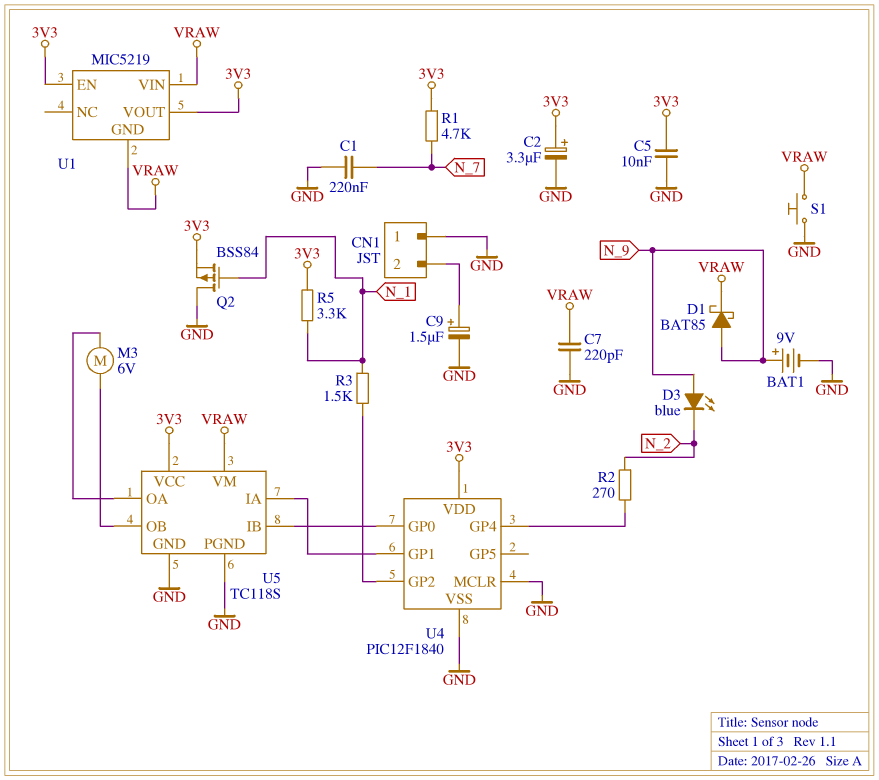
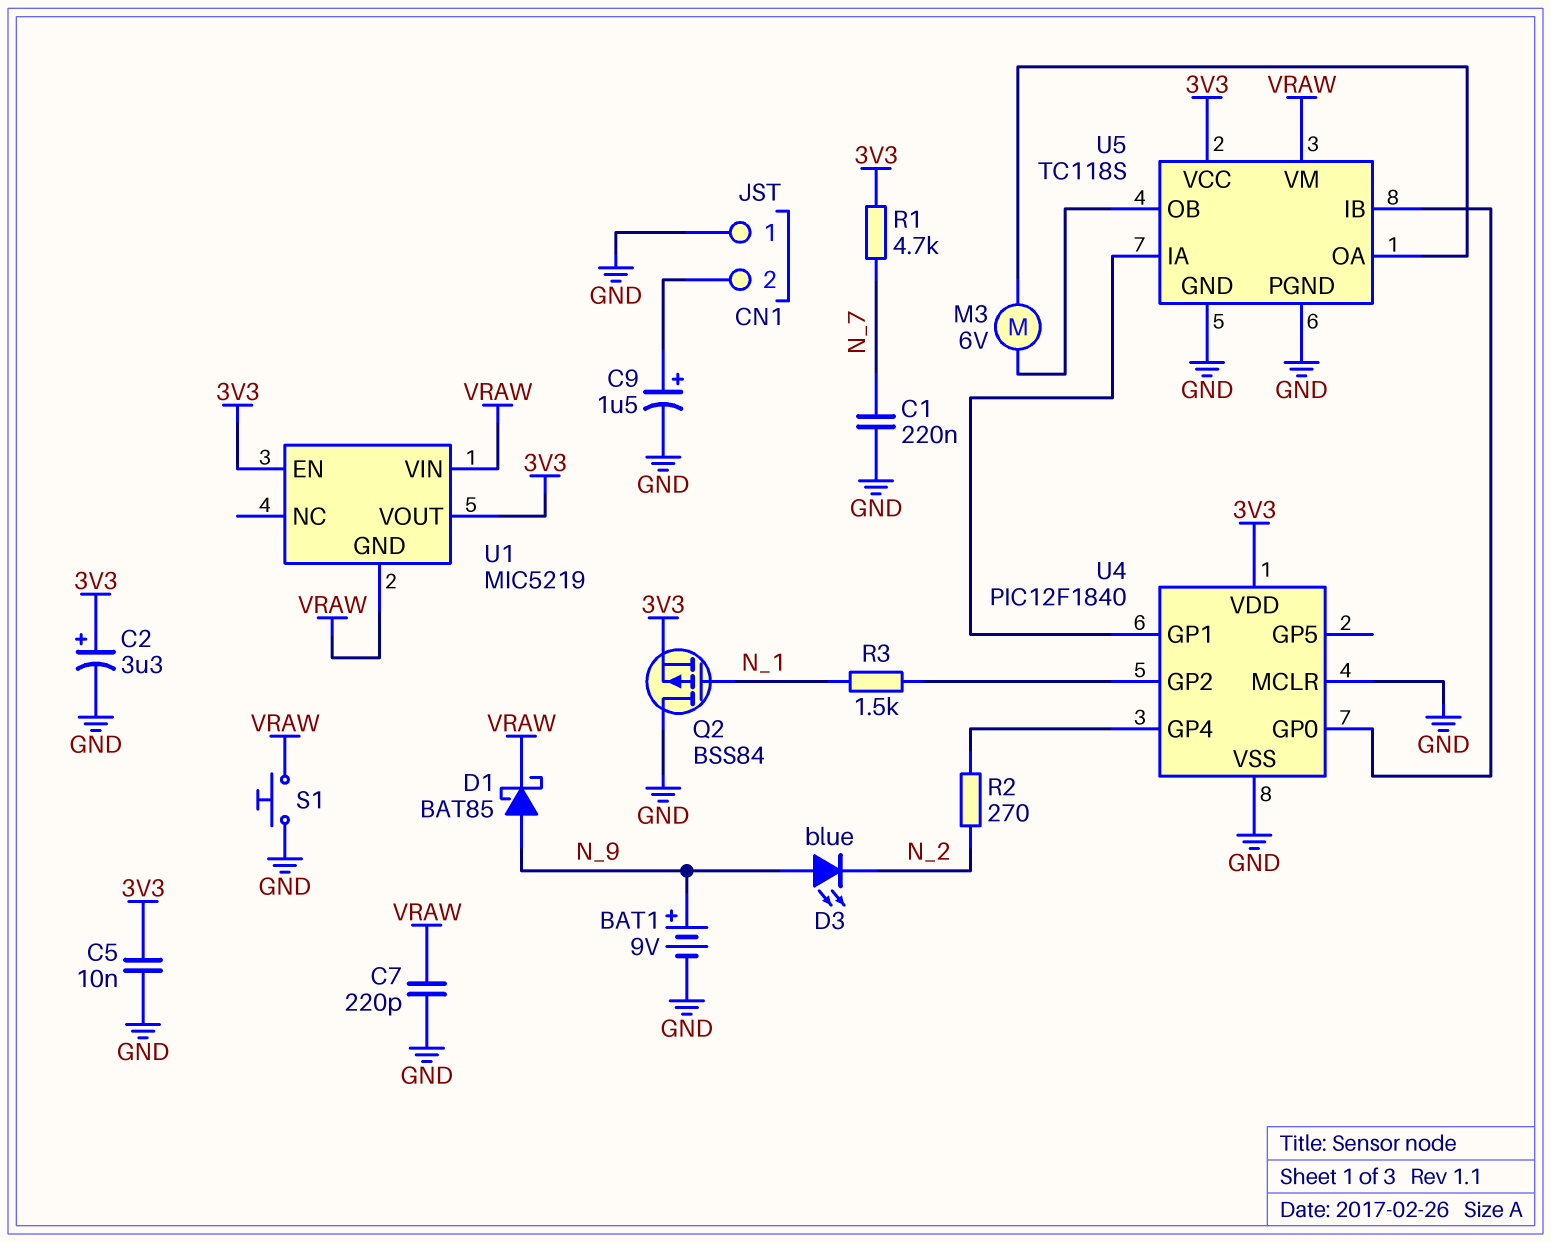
R5: 3.3k (3V3, N_1) -> none

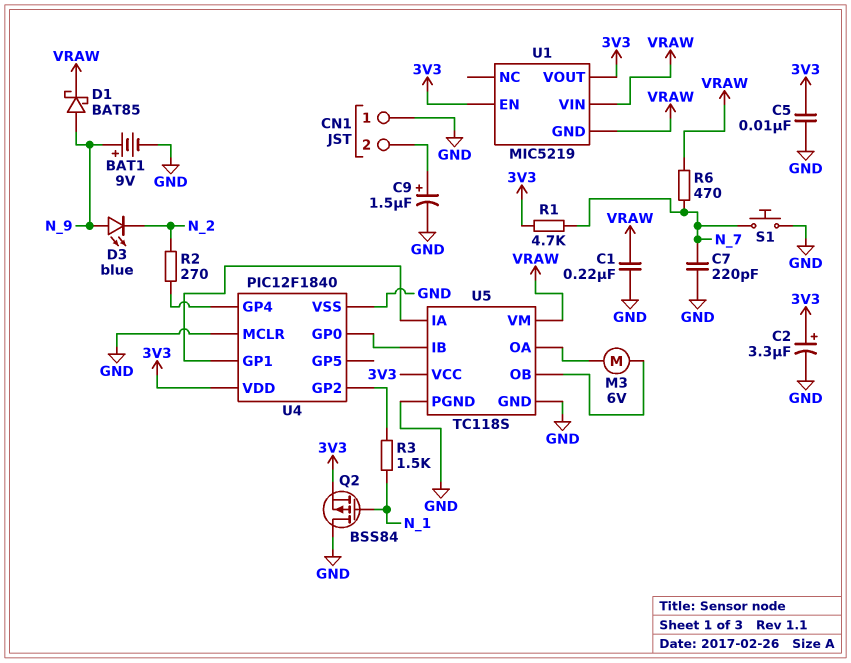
C1: 220nF (GND, N_7) -> 220nF (GND, VRAW)
C7: 220pF (GND, VRAW) -> 220pF (GND, N_7)
R6: none -> 470 (N_7, VRAW)
S1: button (GND, VRAW) -> button (GND, N_7)

